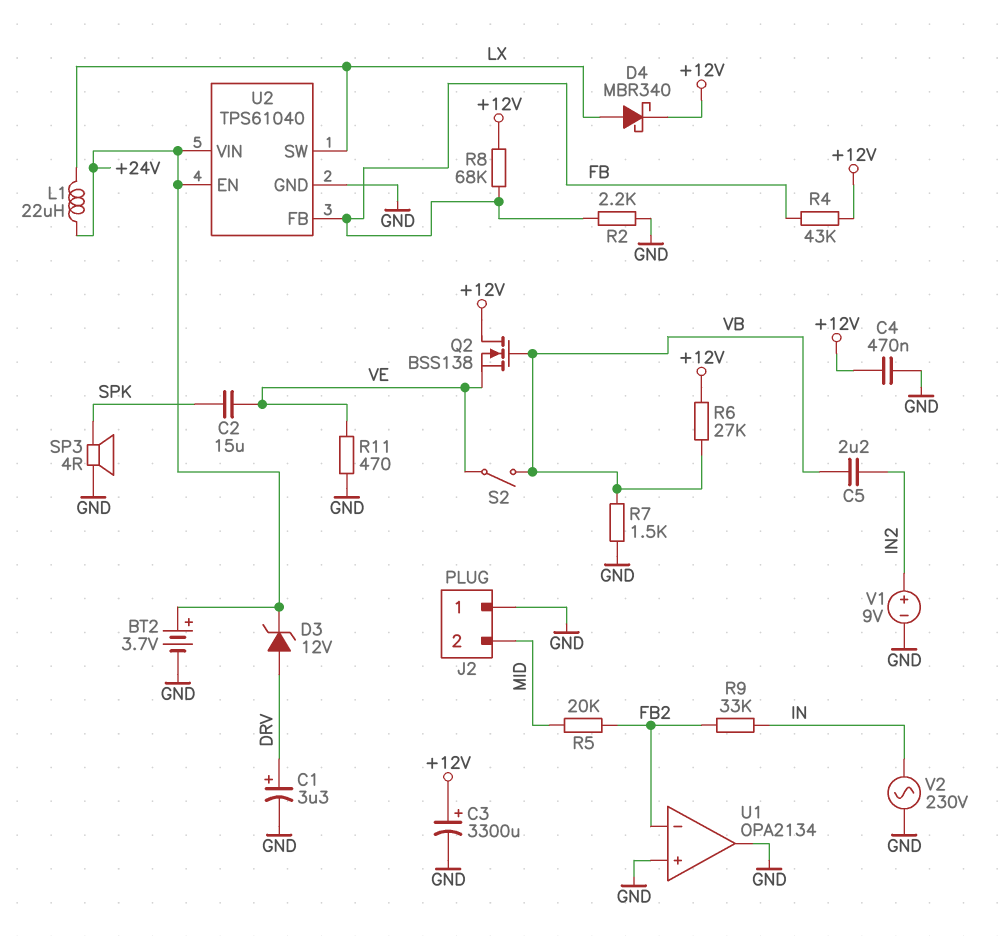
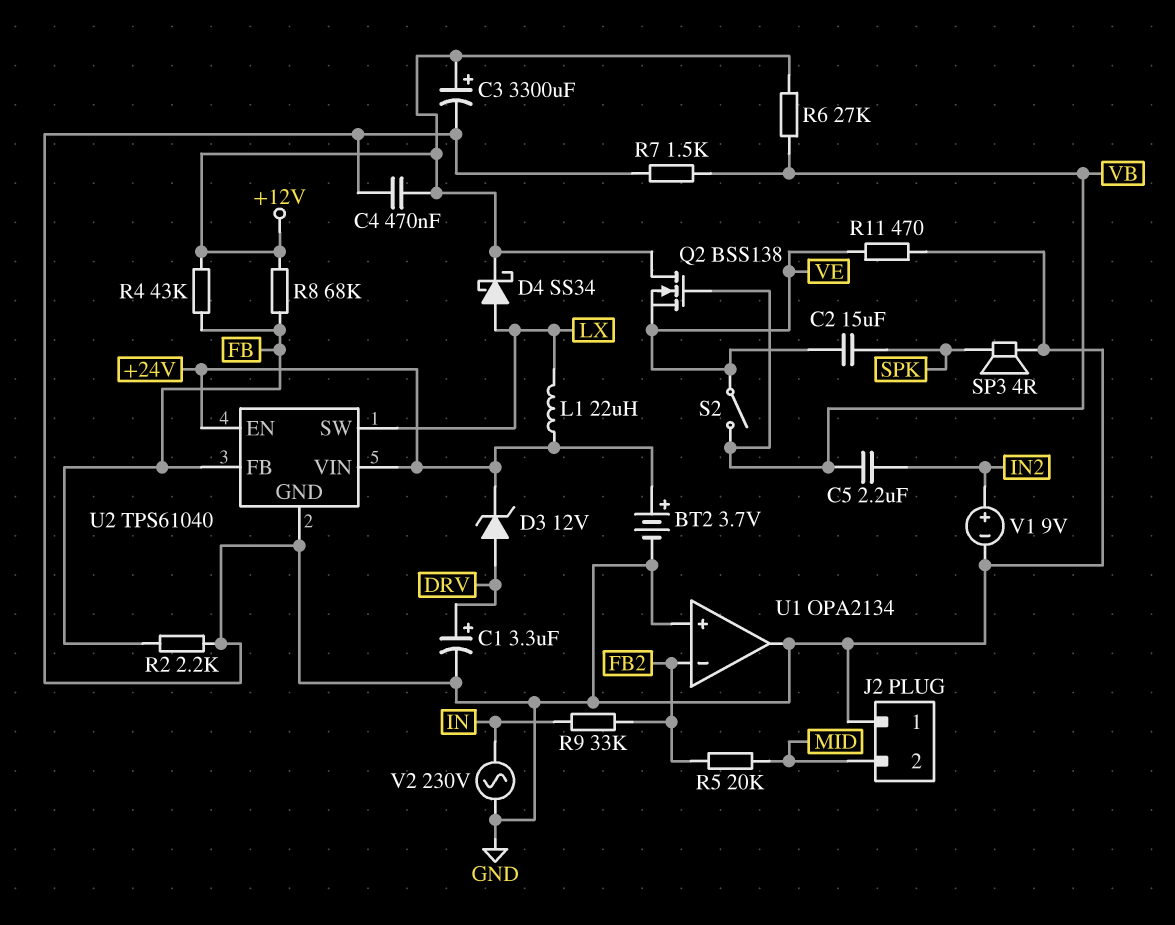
D4: schottky MBR340 (A LX, K +12V) -> schottky SS34 (A LX, K +12V)

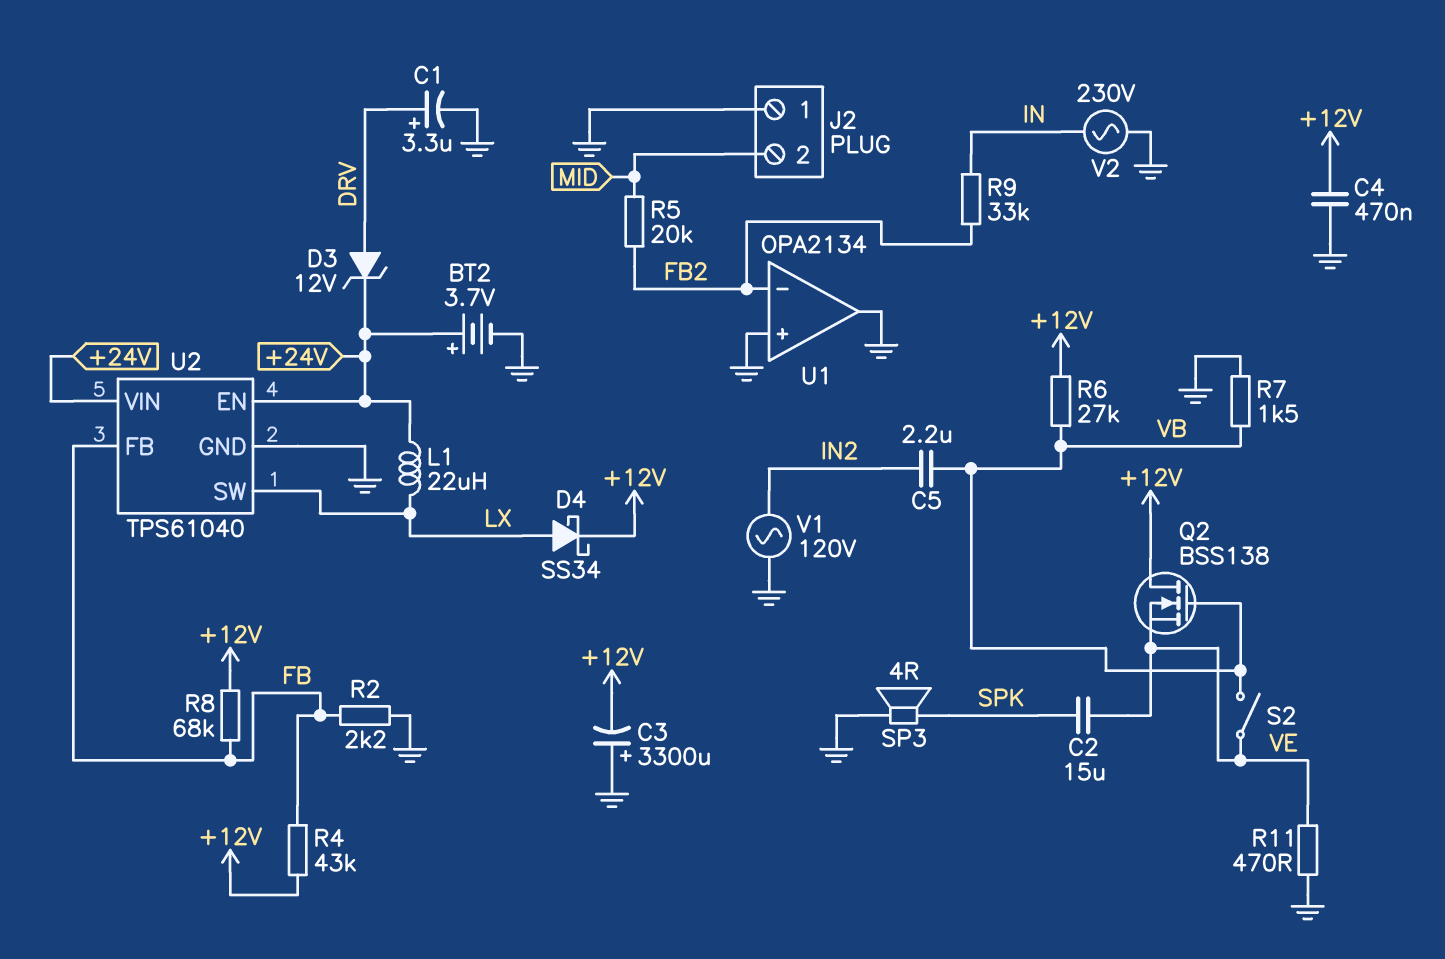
C3: 3300uF (plus +12V, minus GND) -> 3300uF (plus GND, minus +12V)
V1: 9V (plus IN2, minus GND) -> AC 120V (GND, IN2)

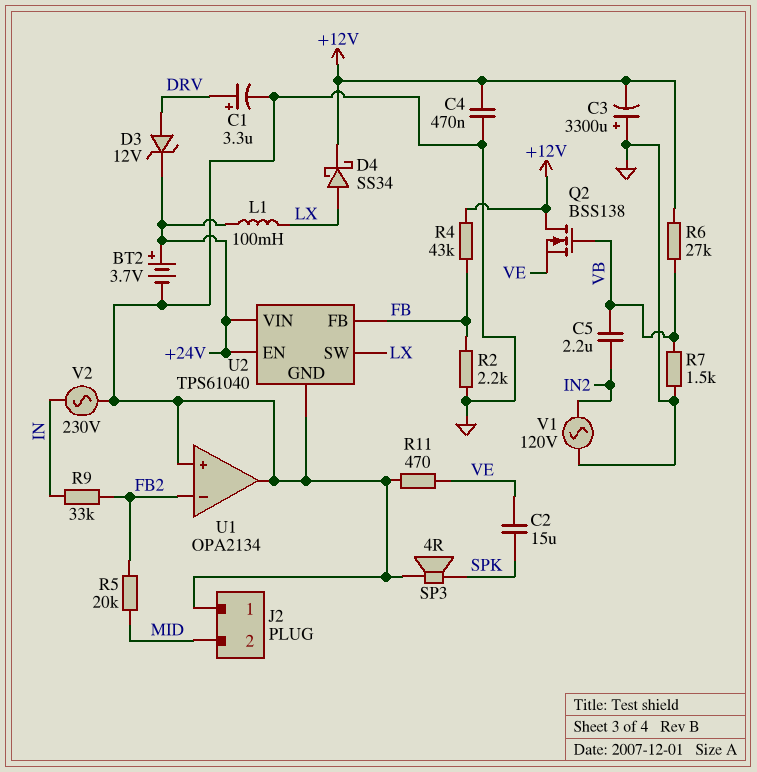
L1: 22uH (+24V, LX) -> 100mH (+24V, LX)
R8: 68k (+12V, FB) -> none
S2: switch (VB, VE) -> none

